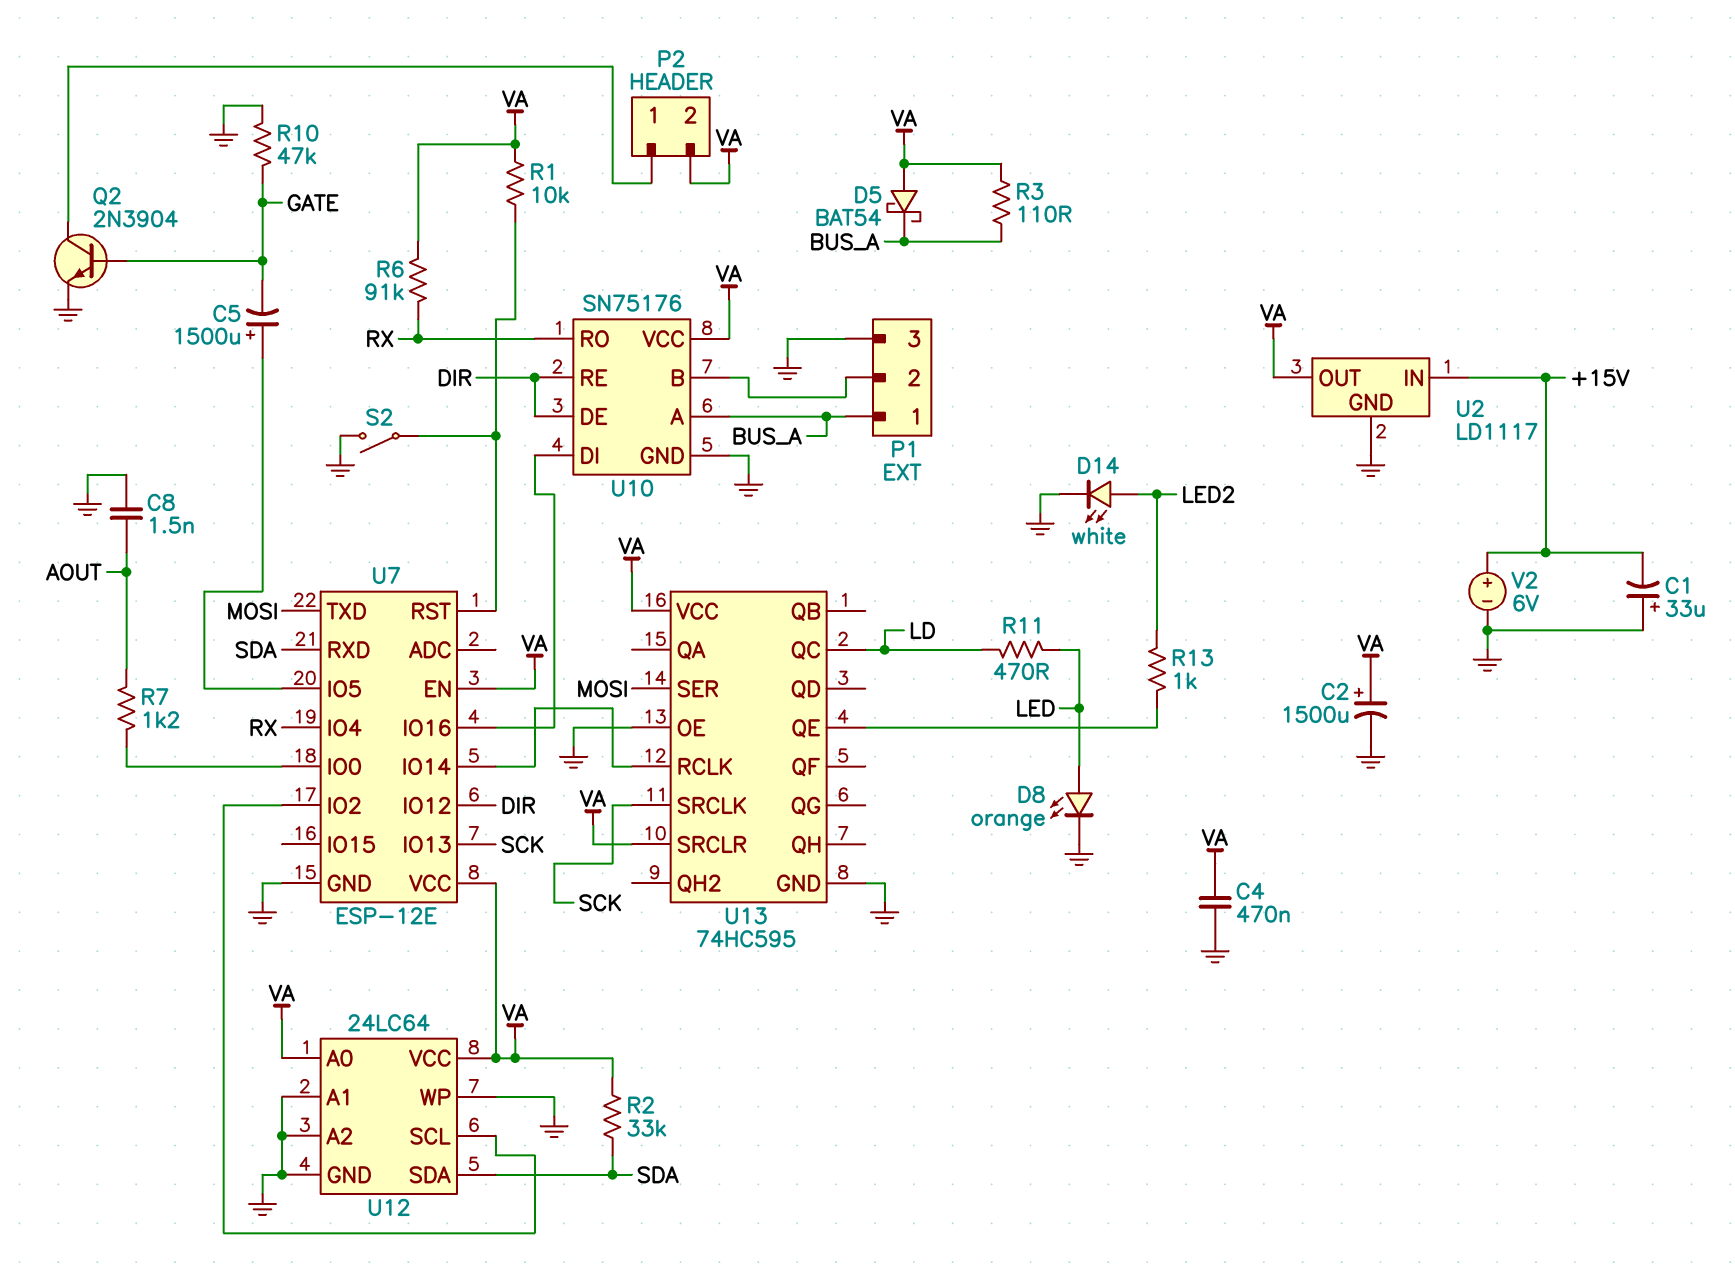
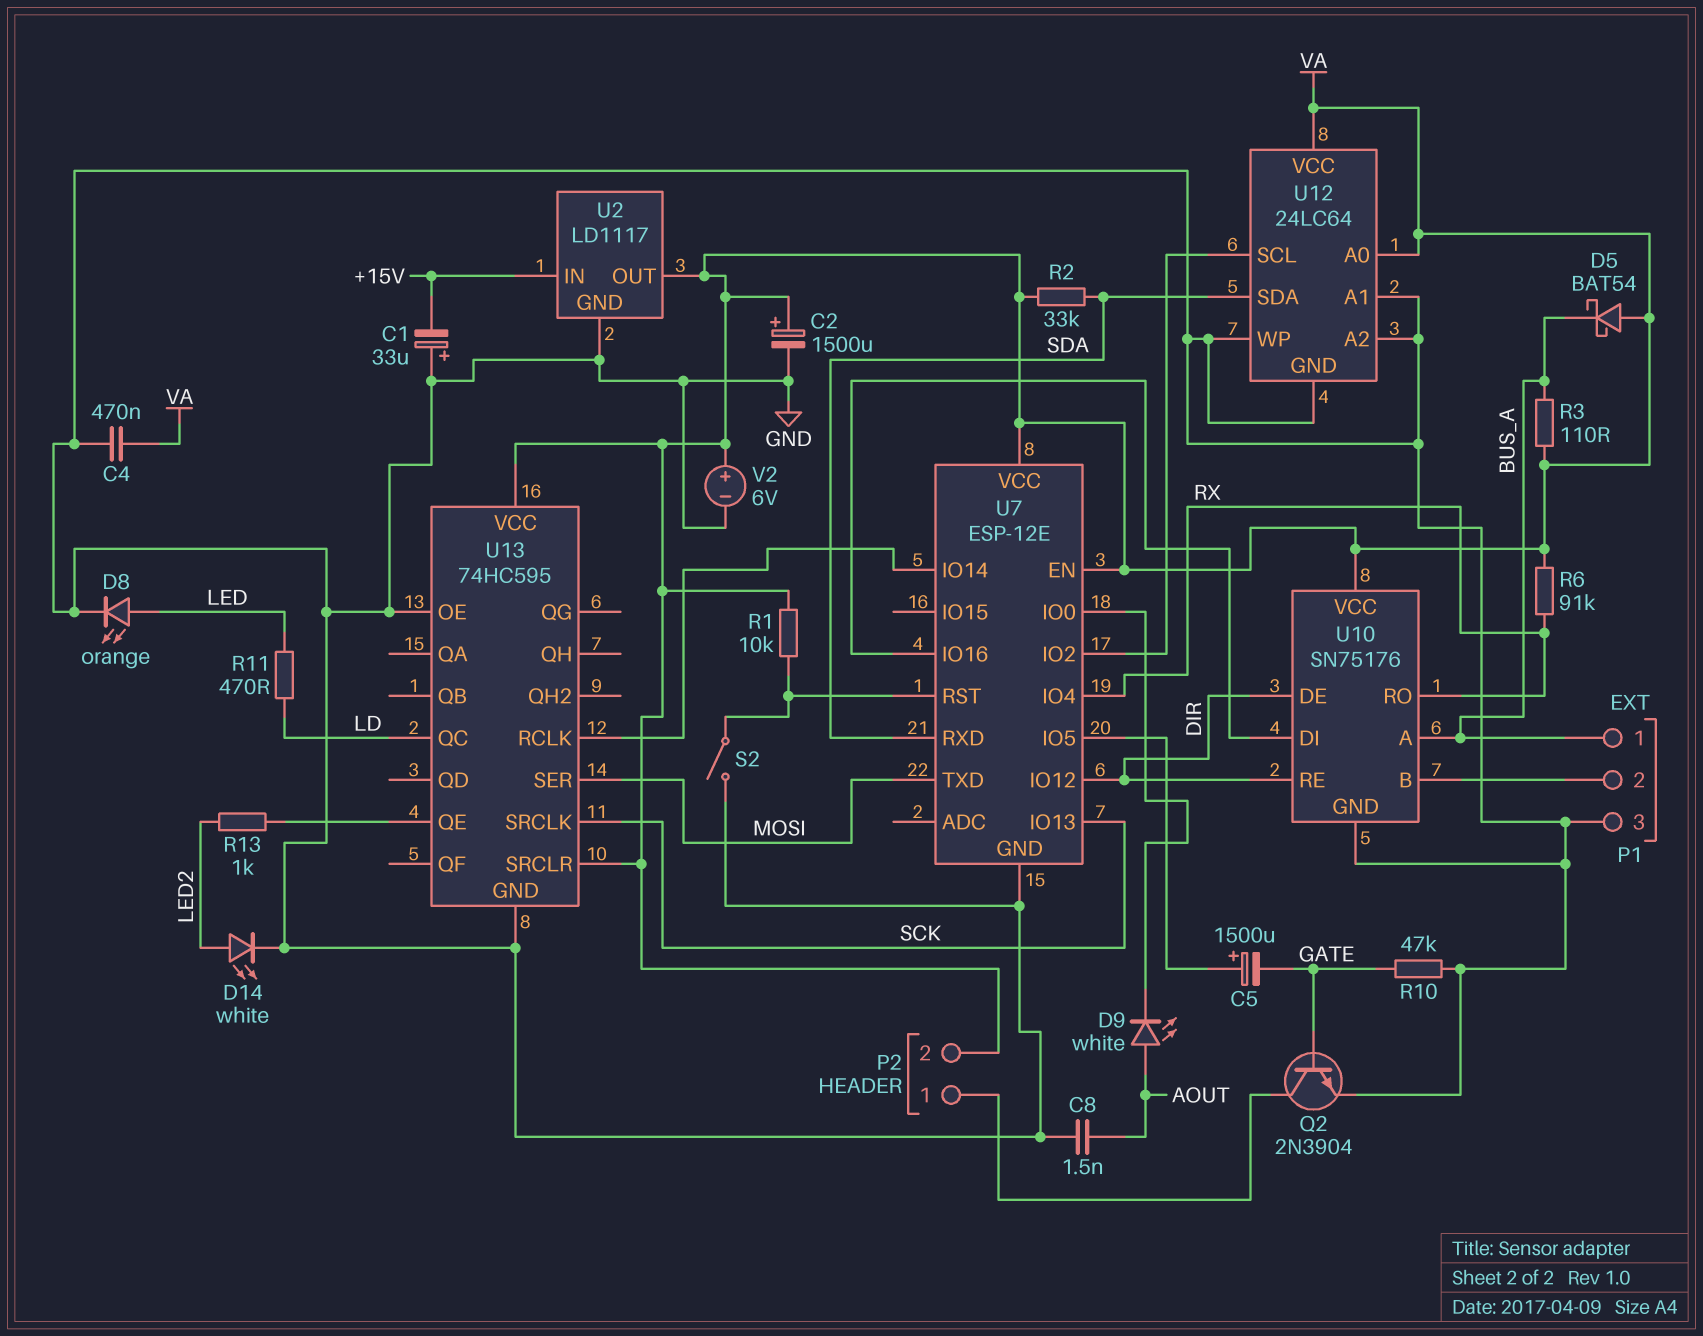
D9: none -> LED white (A AOUT, K U7/IO0)
R7: 1.2k (AOUT, U7/IO0) -> none
V2: 6V (plus +15V, minus GND) -> 6V (plus VA, minus GND)

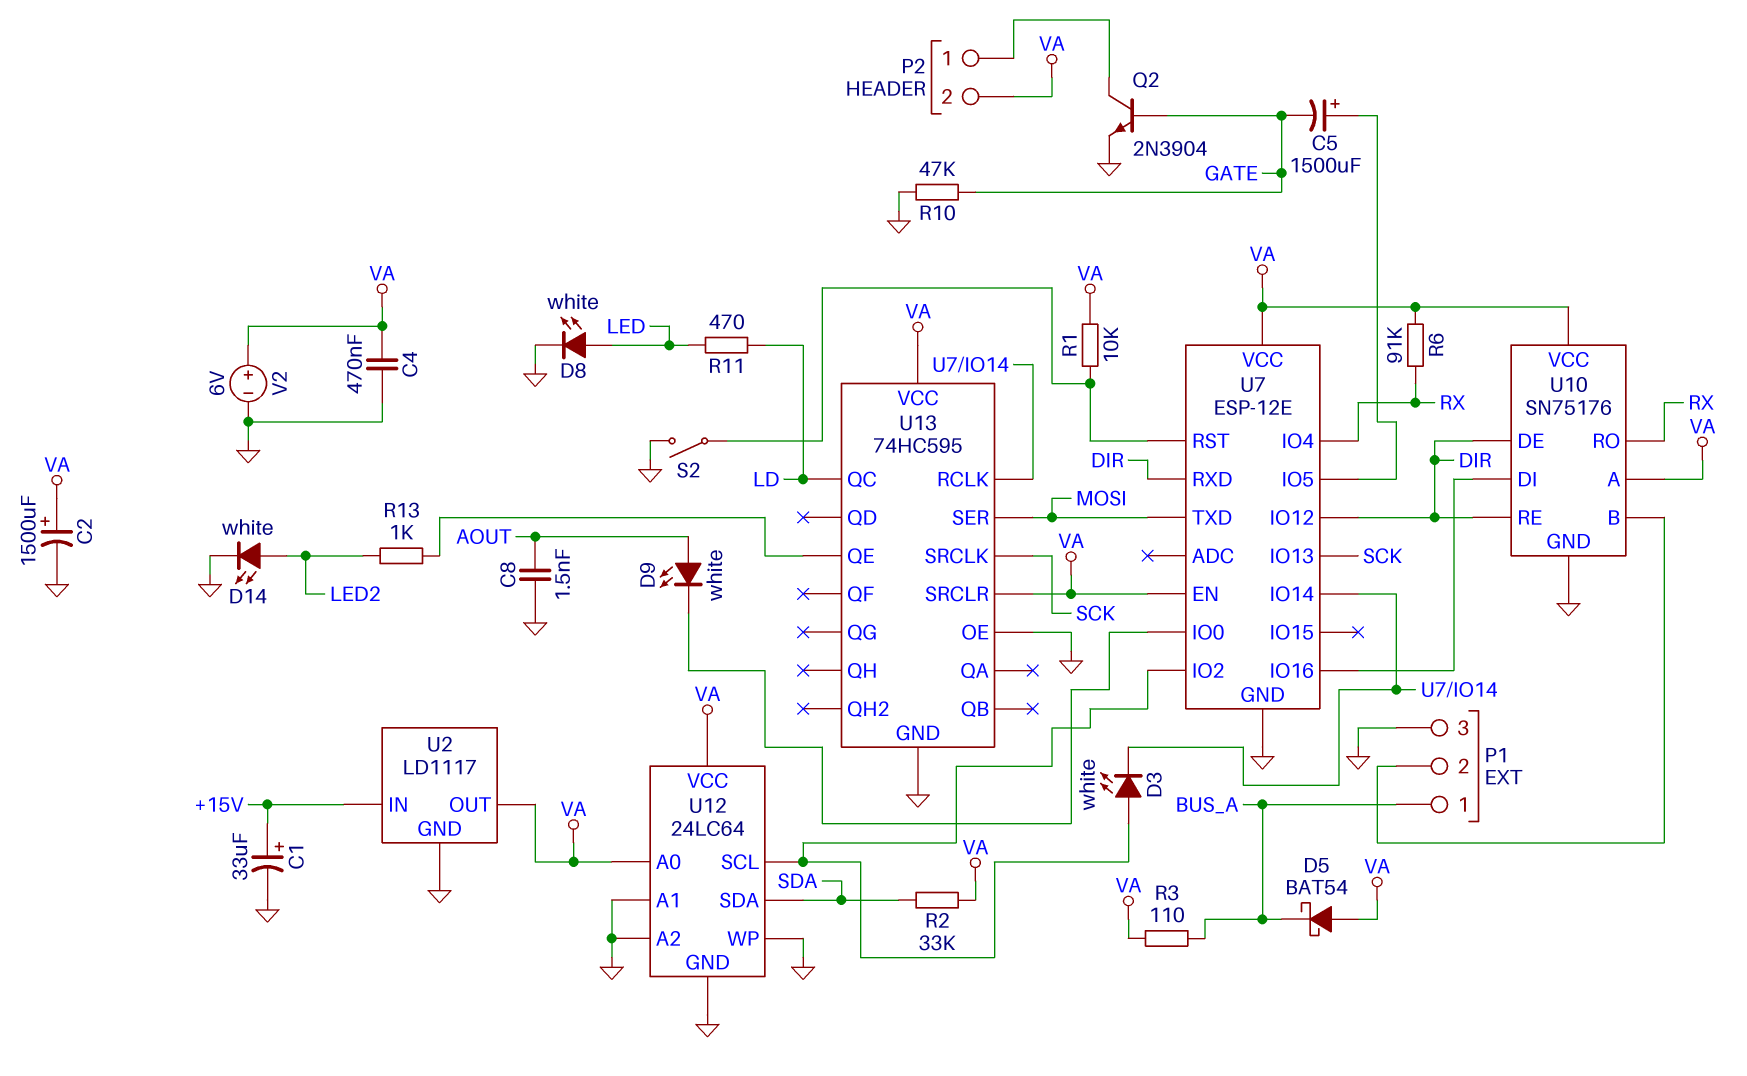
C1: 33uF (plus GND, minus +15V) -> 33uF (plus +15V, minus GND)
D3: none -> LED white (A U7/IO2, K U7/IO14)
D8: LED orange (A LED, K GND) -> LED white (A LED, K GND)
U7 pin RXD: SDA -> DIR
U10 pin A: BUS_A -> VA

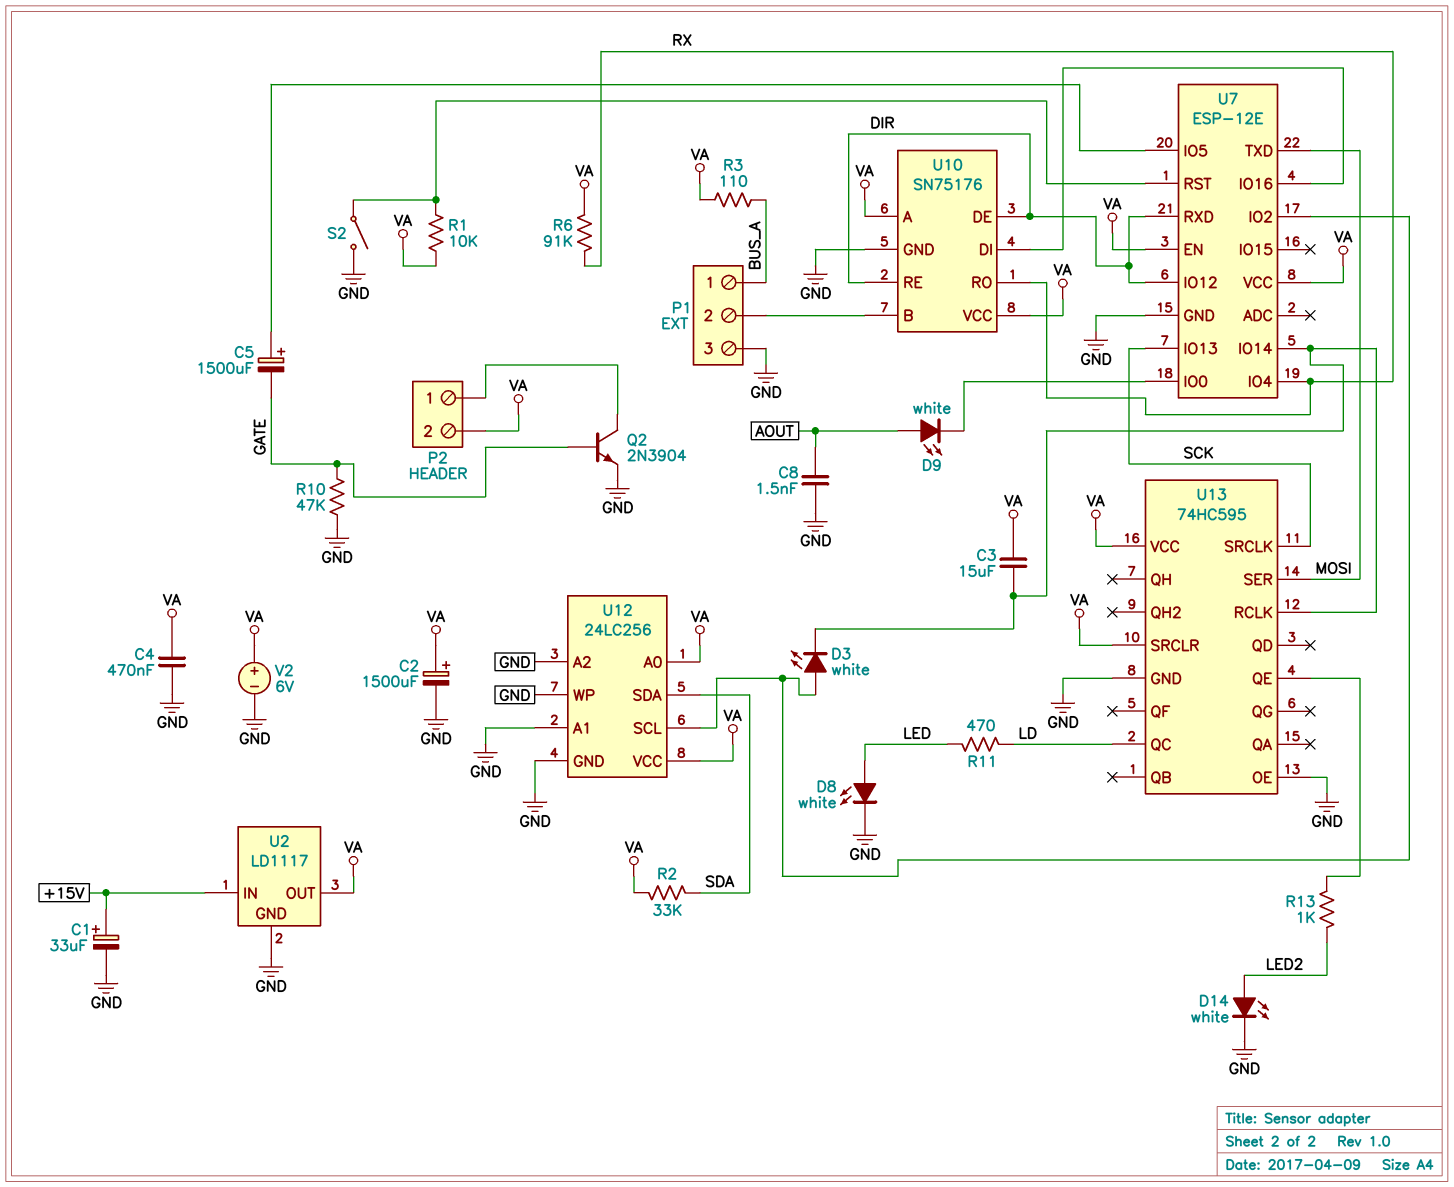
C3: none -> 15uF (U7/IO14, VA)
D5: schottky BAT54 (A VA, K BUS_A) -> none
U12: 24LC64 -> 24LC256

